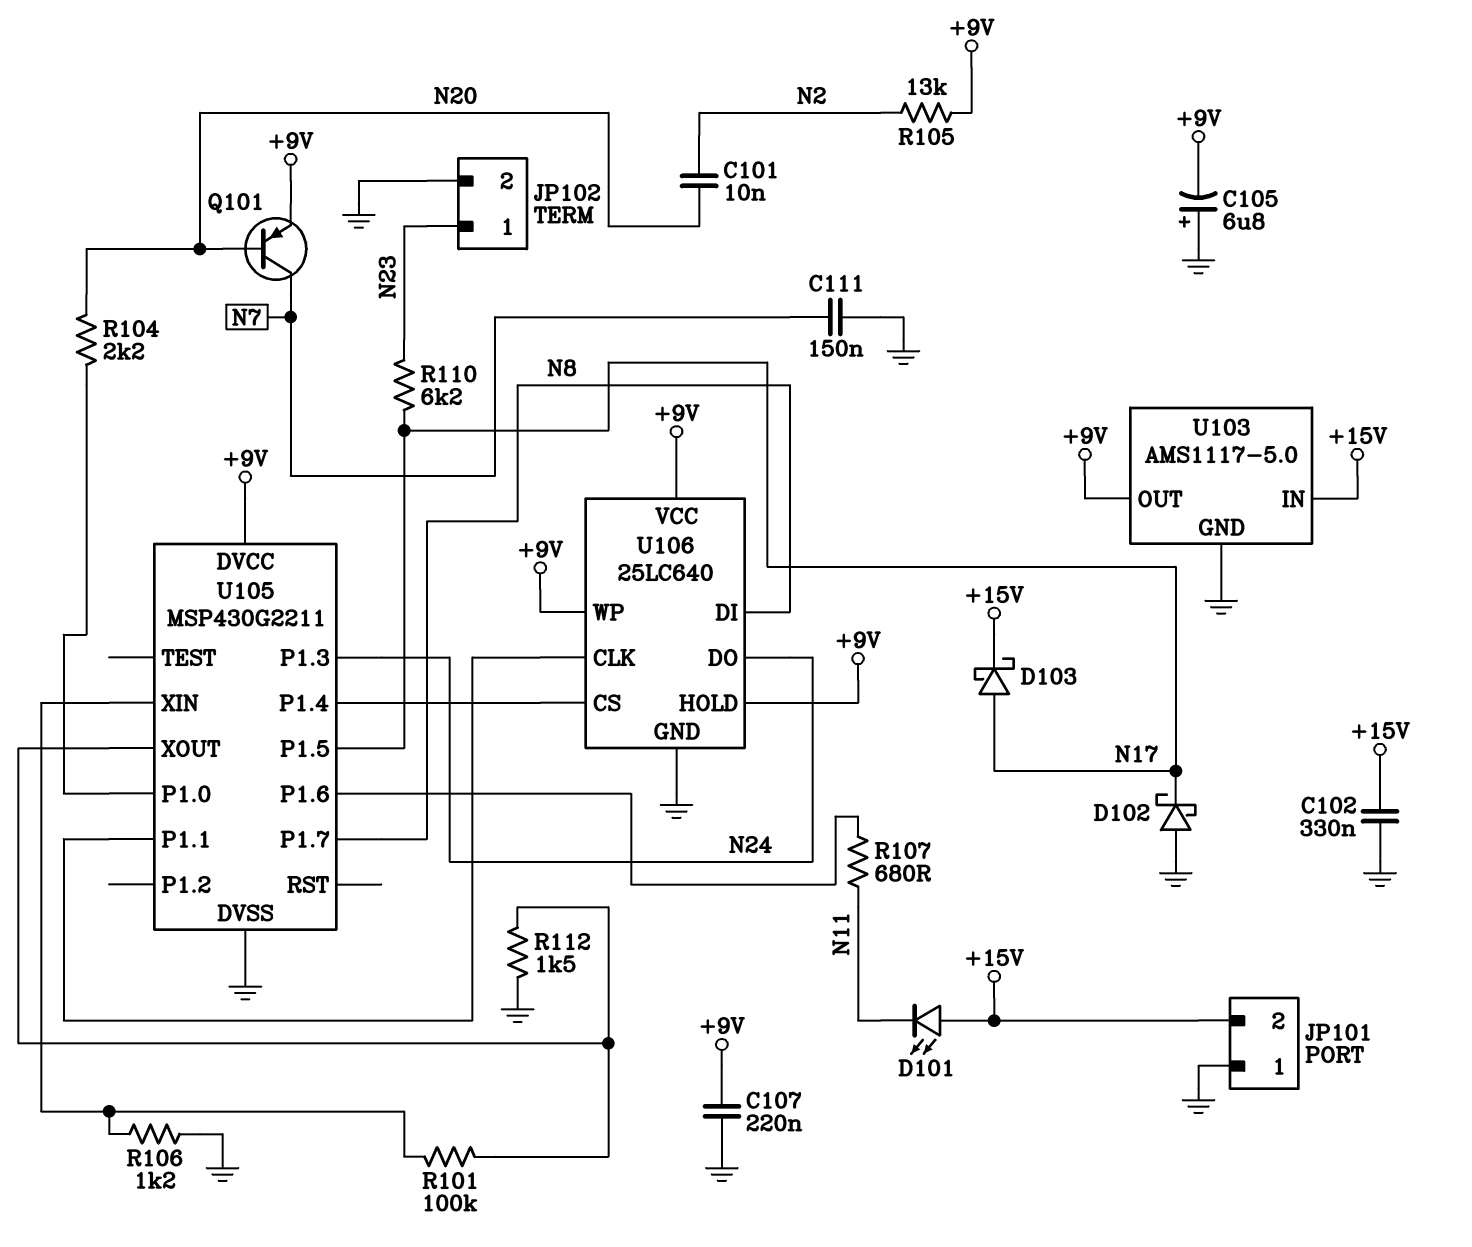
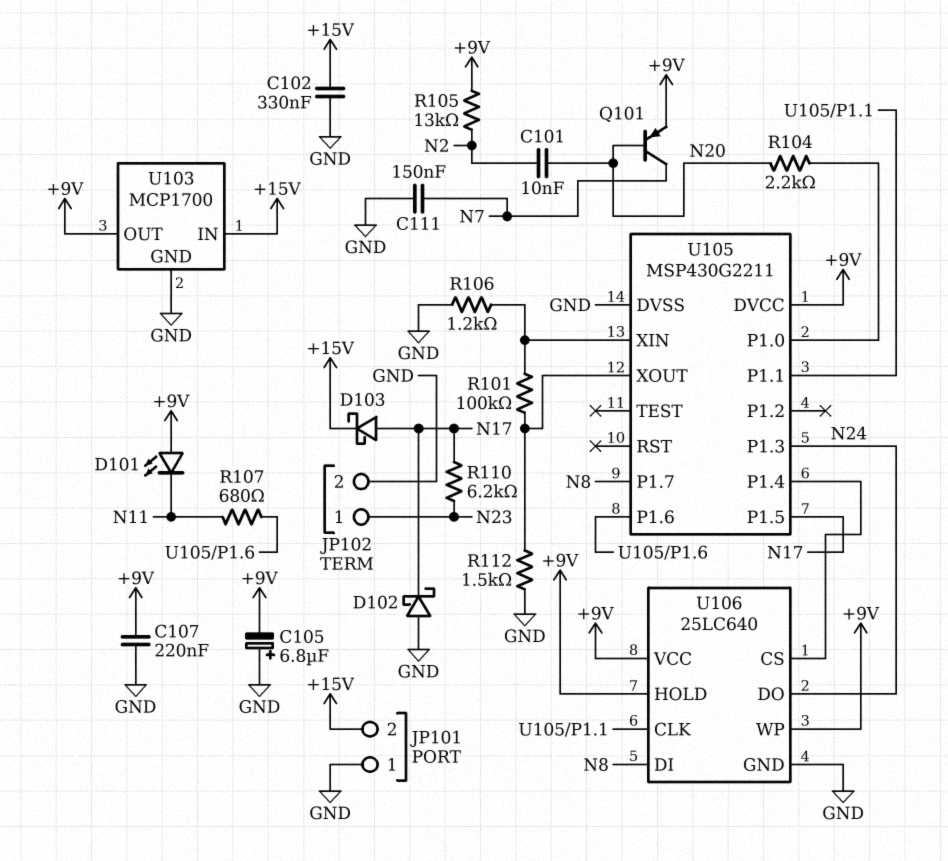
D101: LED (A +15V, K N11) -> LED (A +9V, K N11)
U103: AMS1117-5.0 -> MCP1700

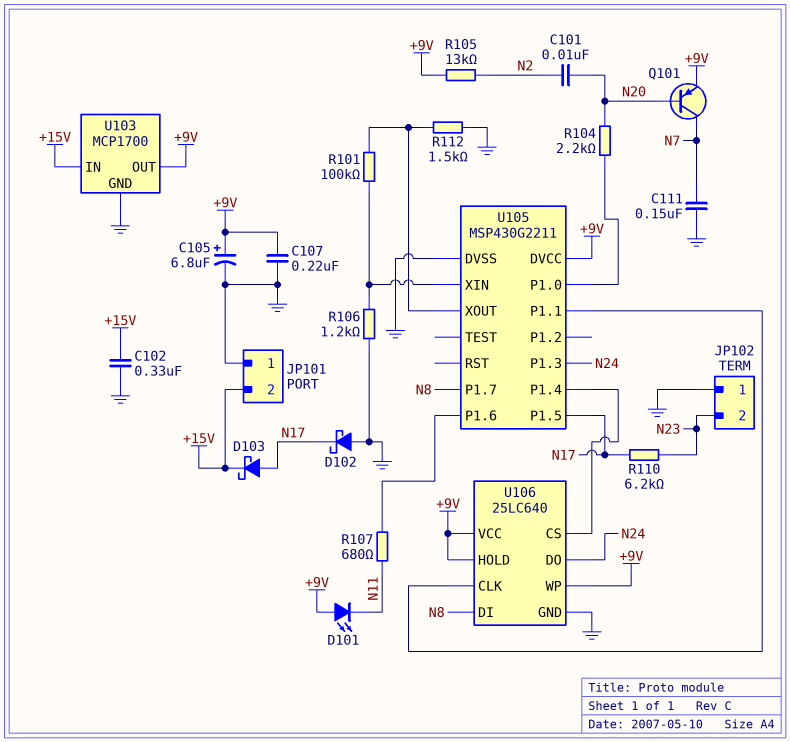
C105: 6.8uF (plus GND, minus +9V) -> 6.8uF (plus +9V, minus GND)
JP102 pin 1: N23 -> GND
JP102 pin 2: GND -> N23

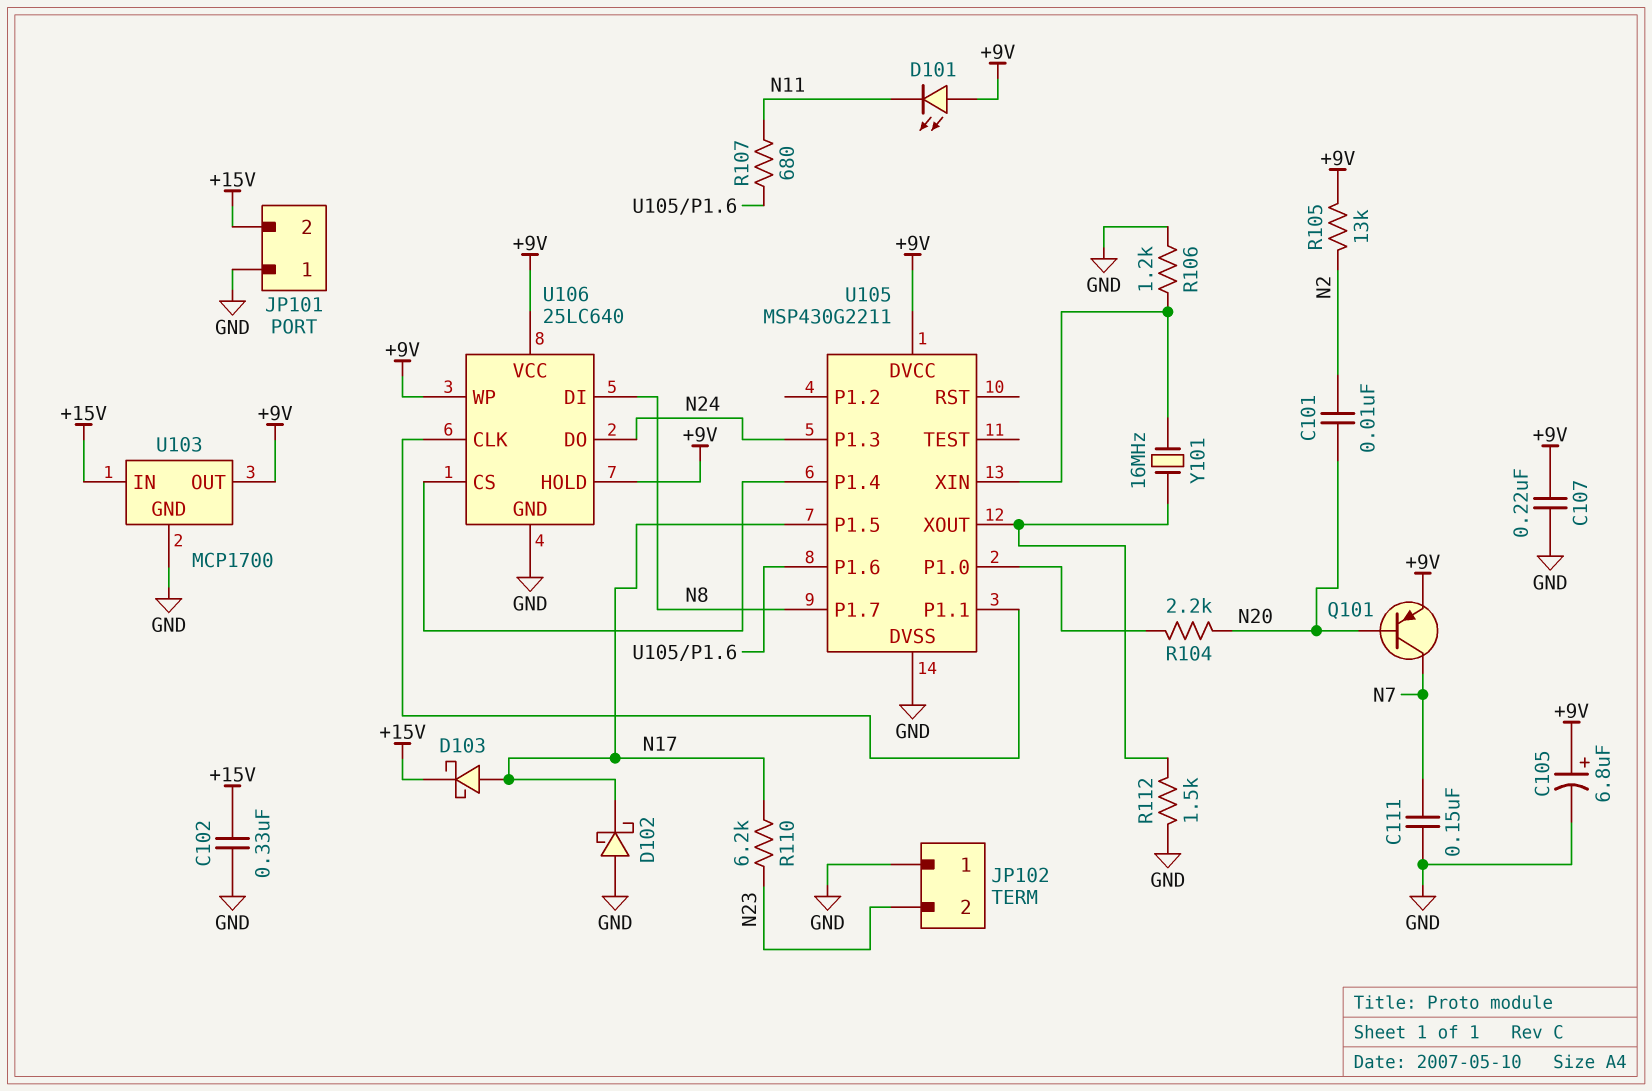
R101: 100k (U105/XIN, U105/XOUT) -> none
Y101: none -> 16MHz (U105/XIN, U105/XOUT)

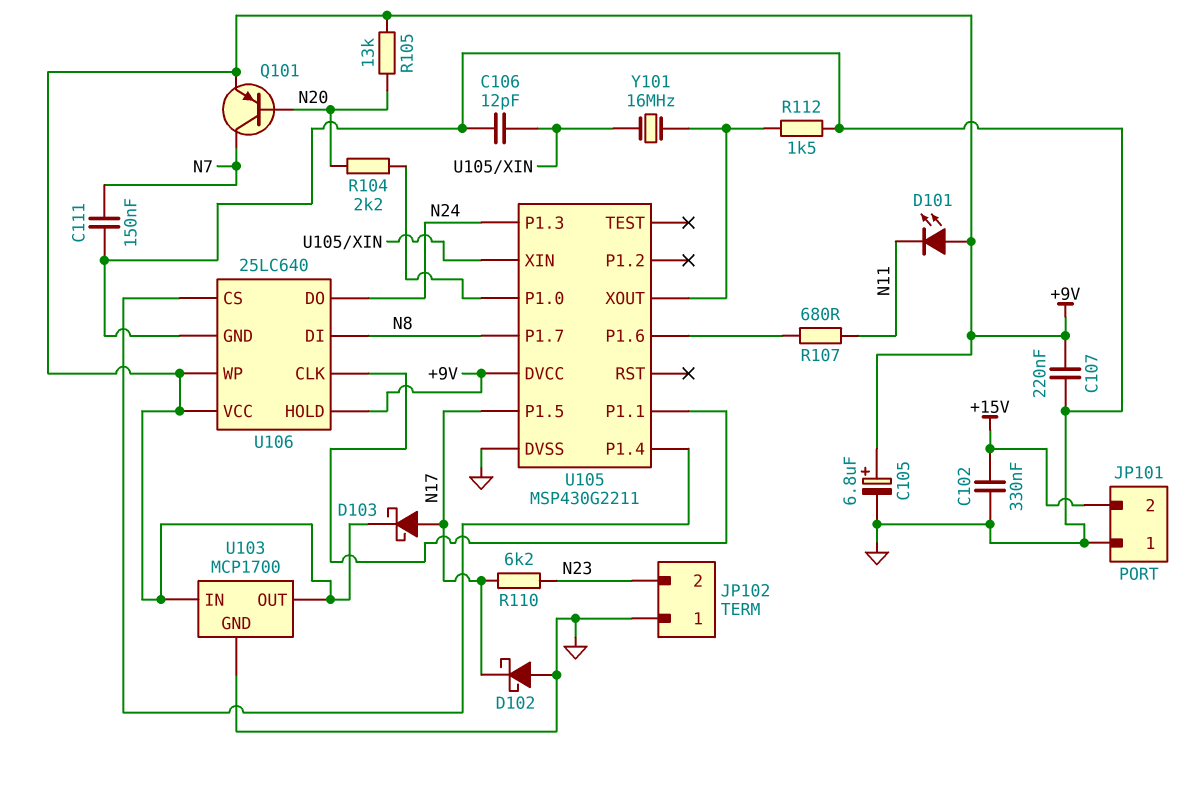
C101: 10nF (N2, N20) -> none
C106: none -> 12pF (GND, U105/XIN)
D103: schottky (A N17, K +15V) -> schottky (A N17, K +9V)
R105: 13k (+9V, N2) -> 13k (+9V, N20)
R106: 1.2k (GND, U105/XIN) -> none
U103 pin IN: +15V -> +9V

